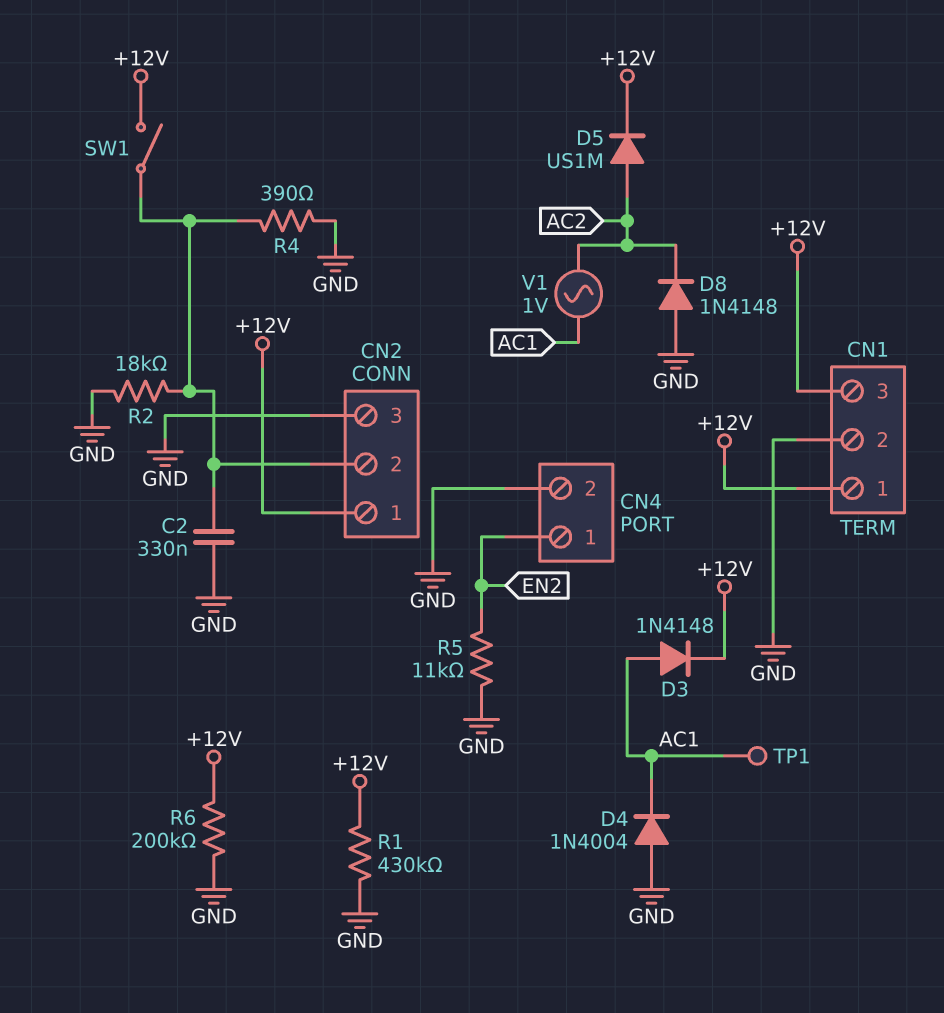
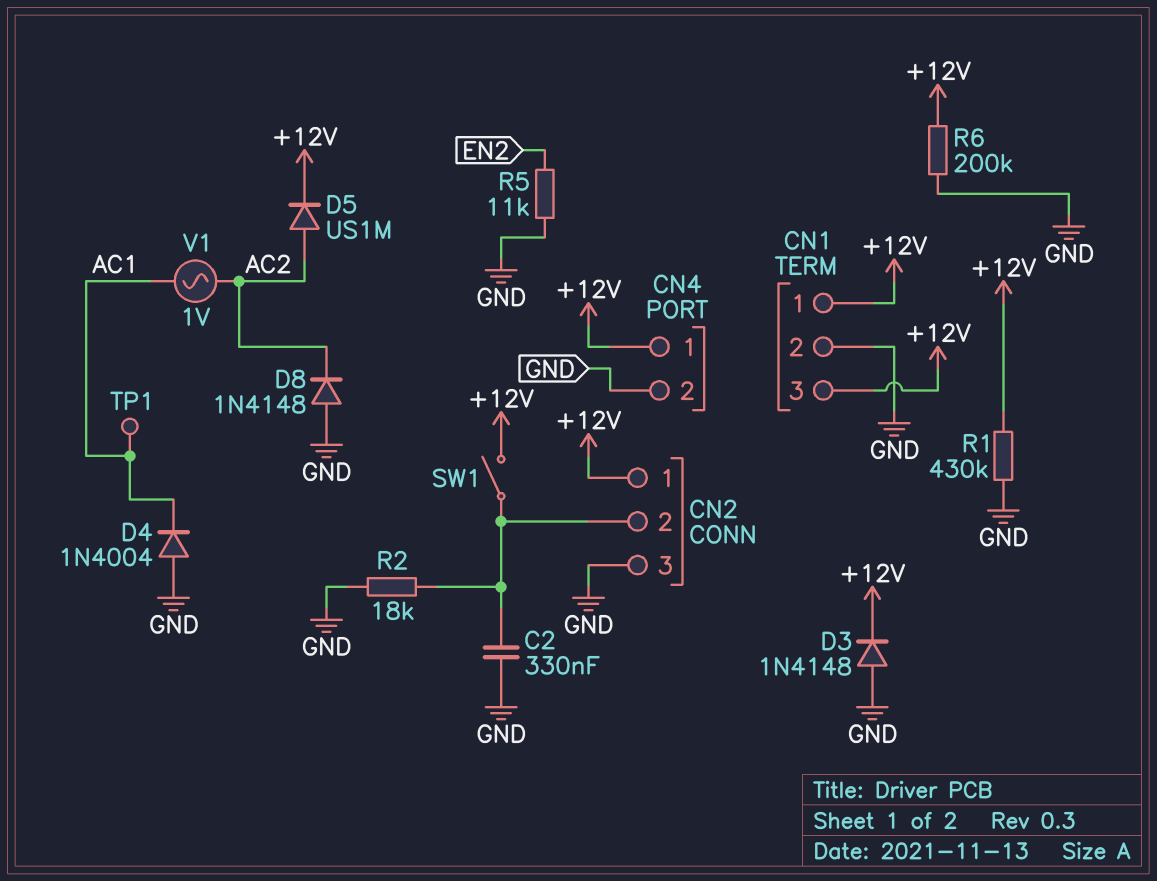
CN4 pin 1: EN2 -> +12V
D3: diode 1N4148 (A AC1, K +12V) -> diode 1N4148 (A GND, K +12V)
R4: 390 (CN2/2, GND) -> none

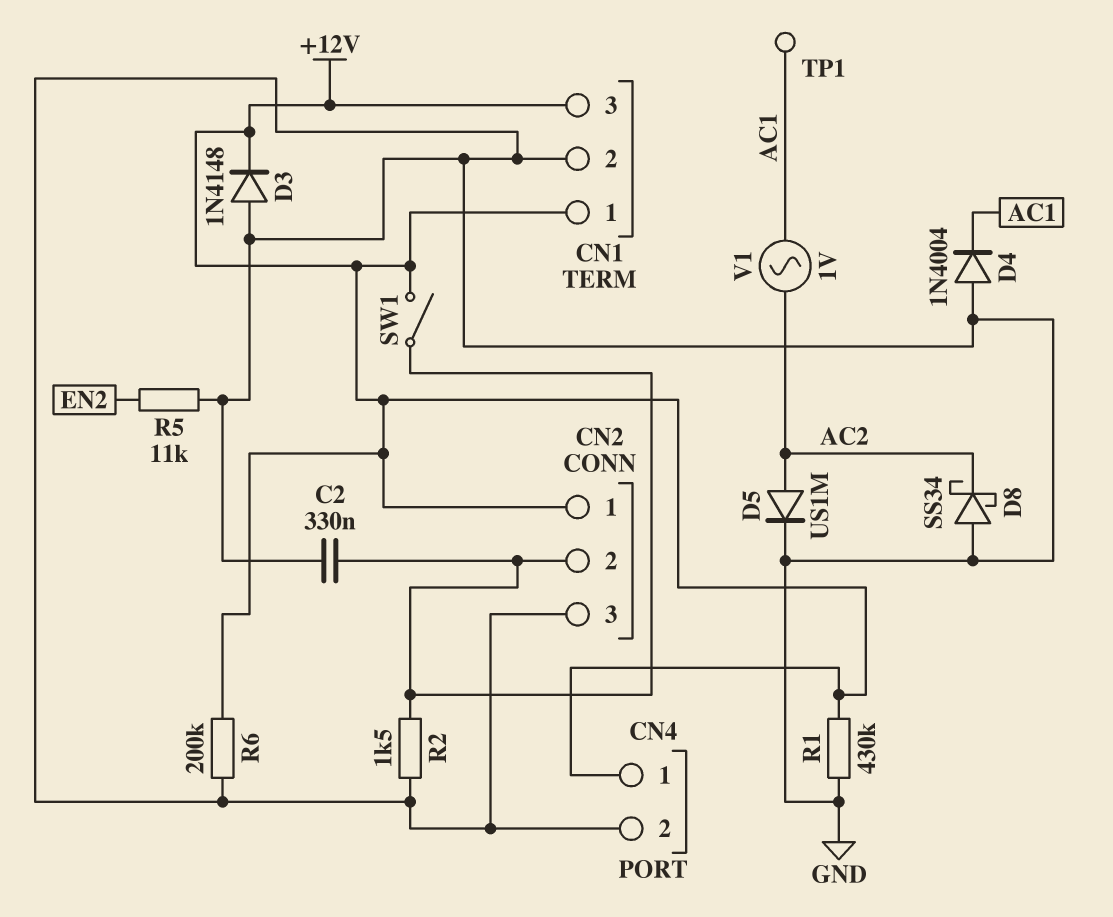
D5: diode US1M (A AC2, K +12V) -> diode US1M (A AC2, K GND)
D8: diode 1N4148 (A GND, K AC2) -> schottky SS34 (A GND, K AC2)
R2: 18k (CN2/2, GND) -> 1.5k (CN2/2, GND)

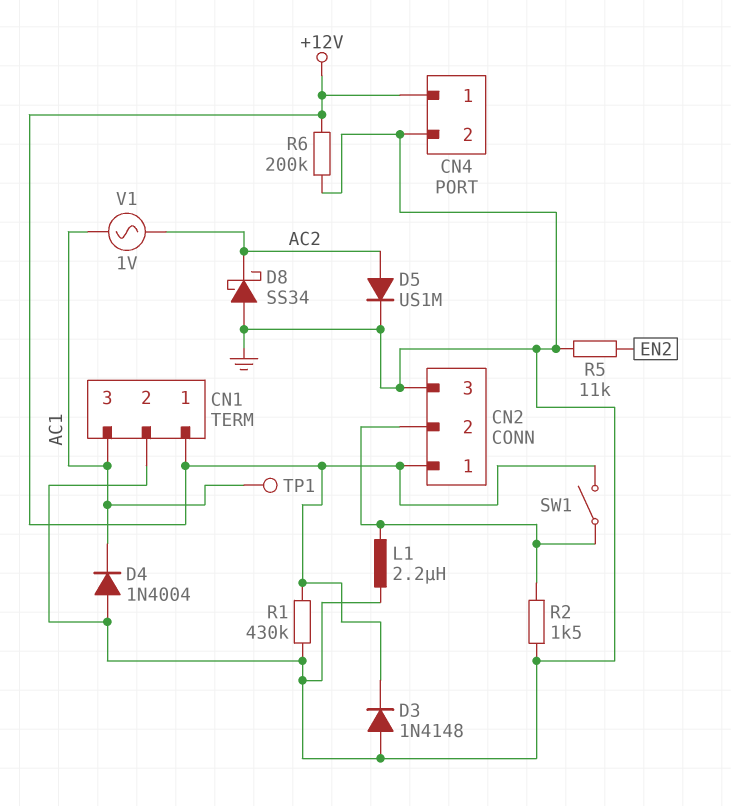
C2: 330nF (CN2/2, GND) -> none
CN1 pin 3: +12V -> AC1
L1: none -> 2.2uH (CN2/2, GND)

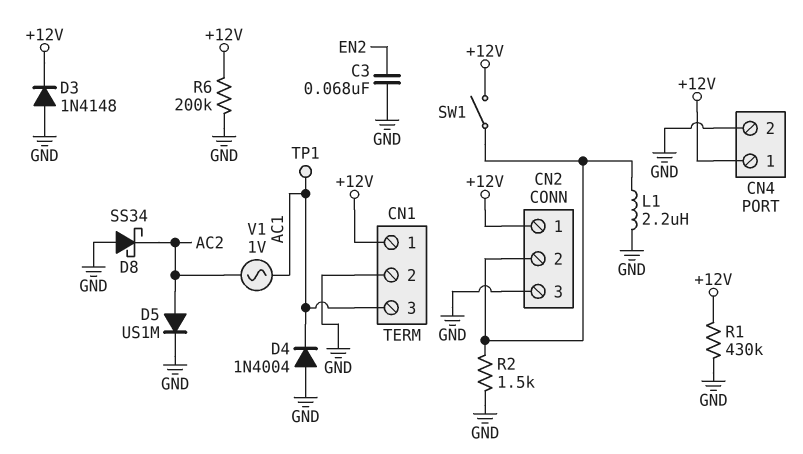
C3: none -> 68nF (EN2, GND)
R5: 11k (EN2, GND) -> none

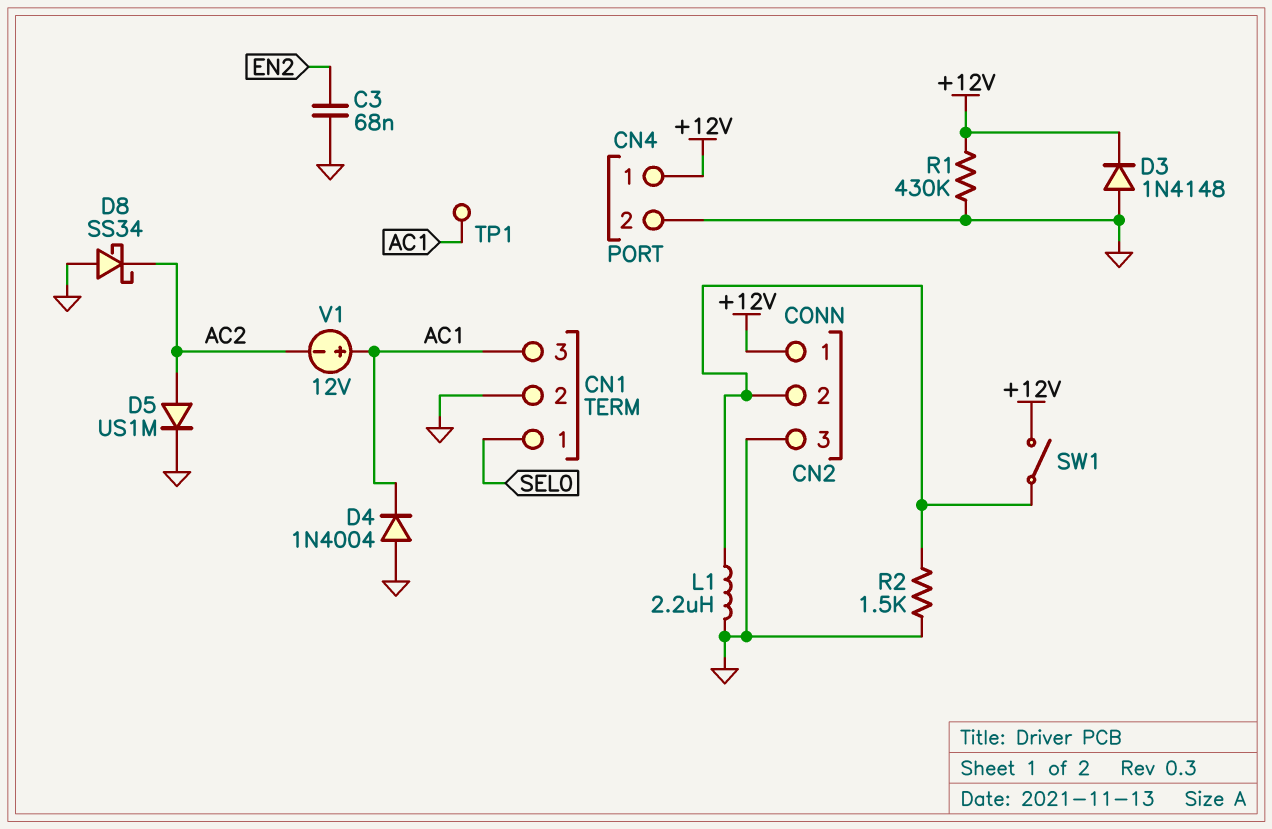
CN1 pin 1: +12V -> SEL0
R6: 200k (+12V, GND) -> none
V1: AC 1V (AC1, AC2) -> 12V (plus AC1, minus AC2)

